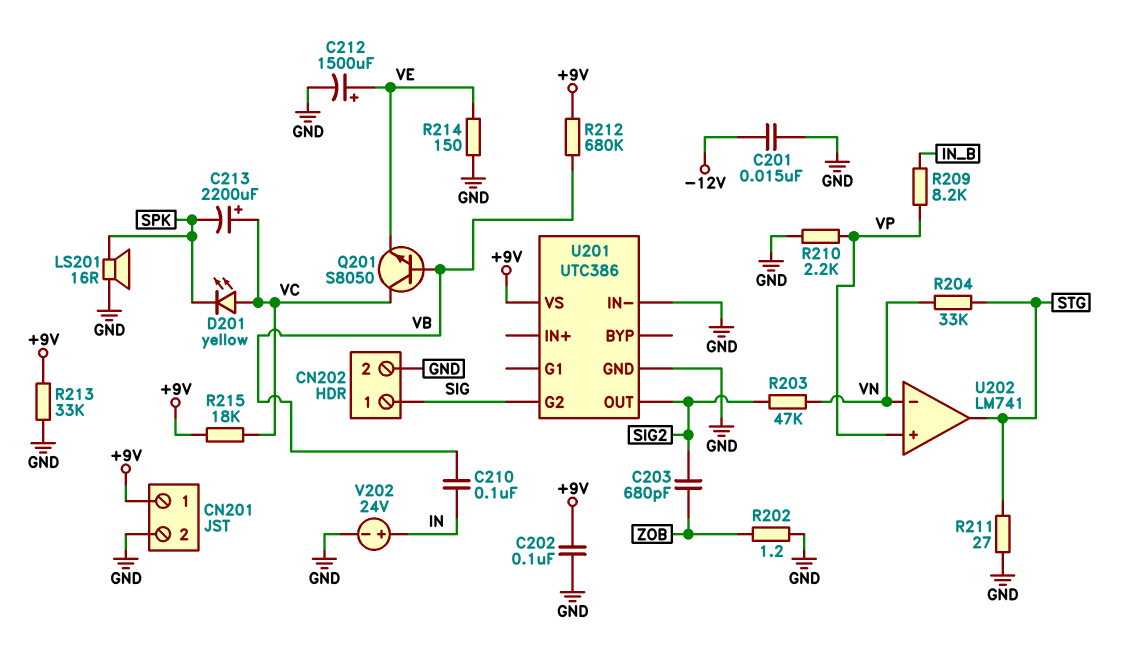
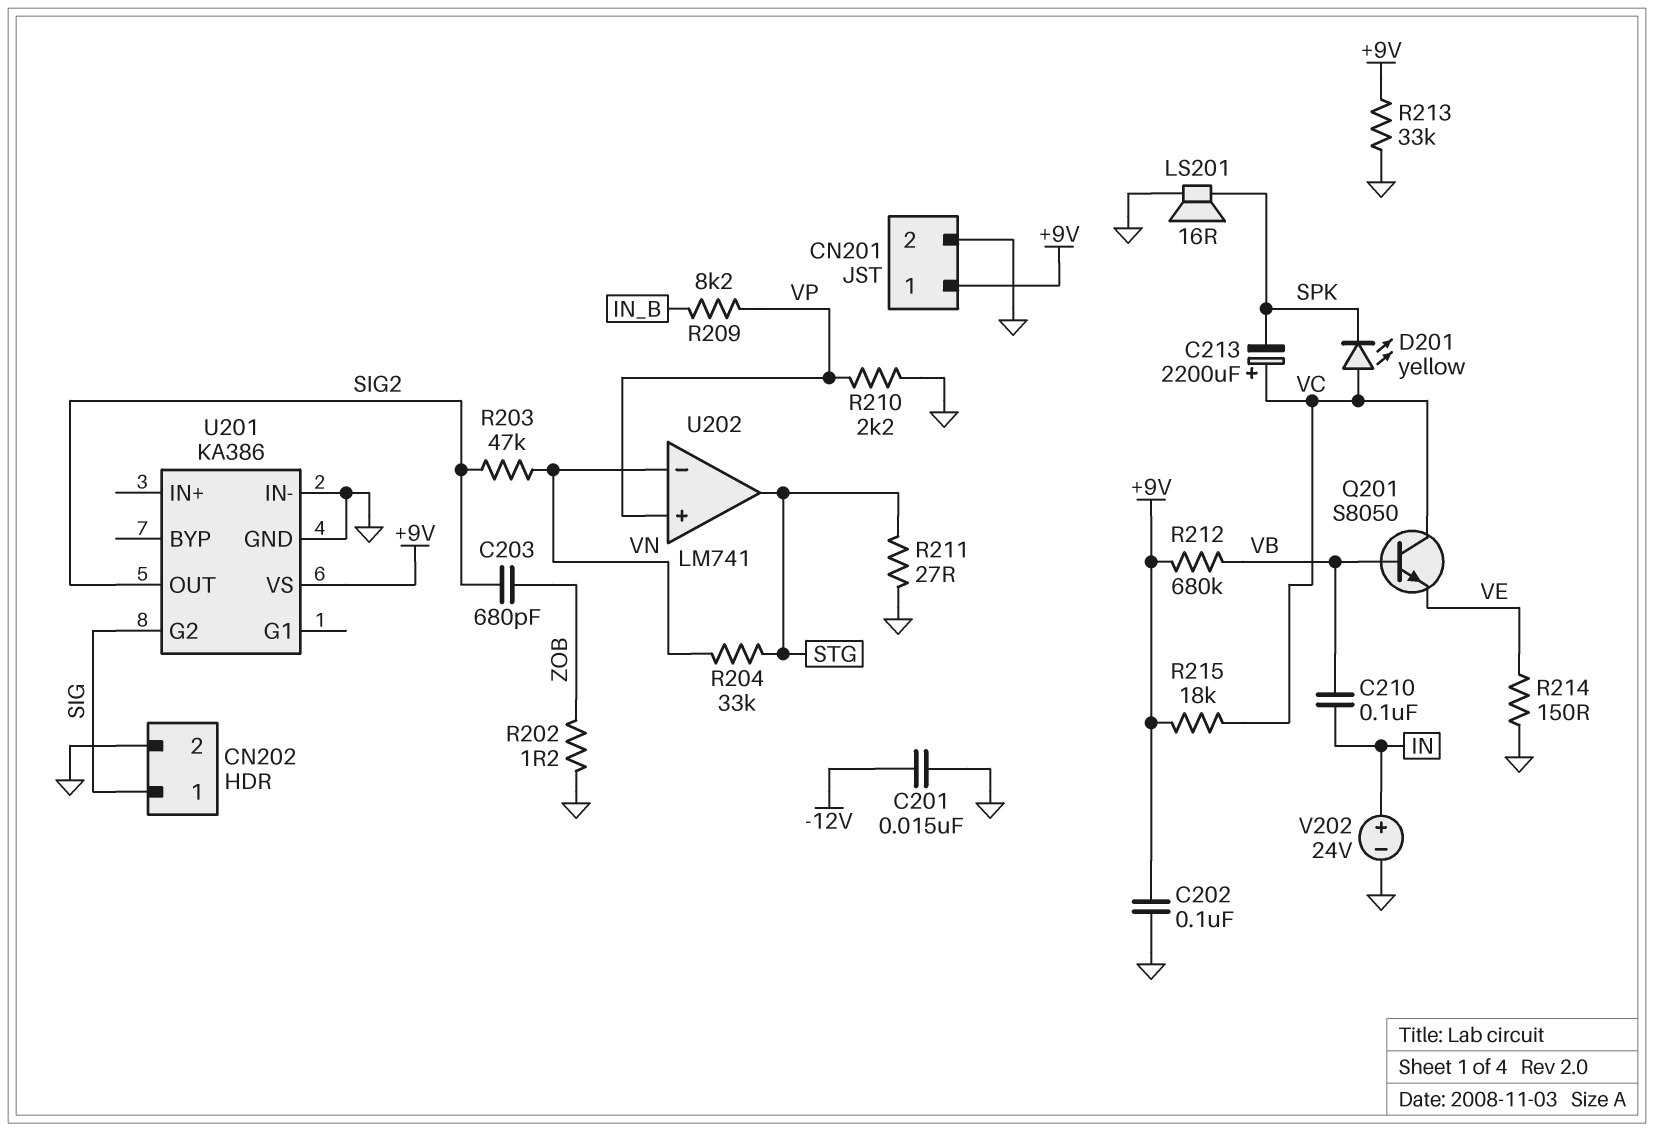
C212: 1500uF (plus VE, minus GND) -> none
U201: UTC386 -> KA386

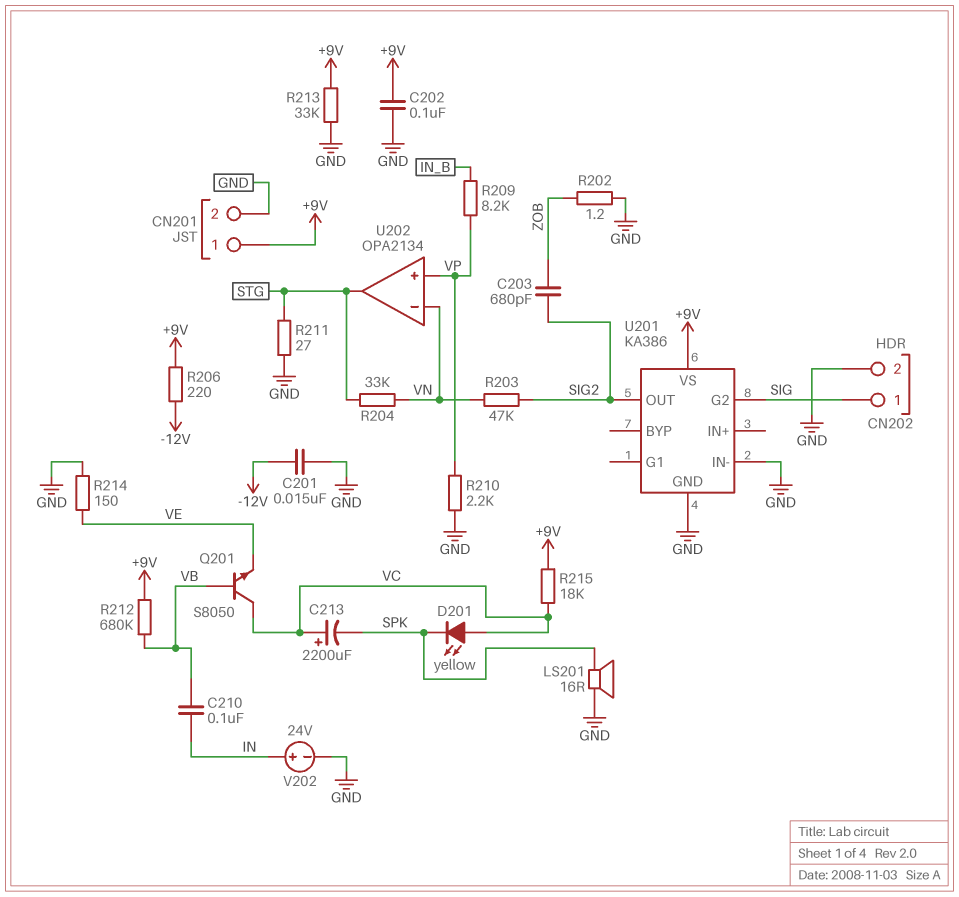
R206: none -> 220 (+9V, -12V)
U202: LM741 -> OPA2134

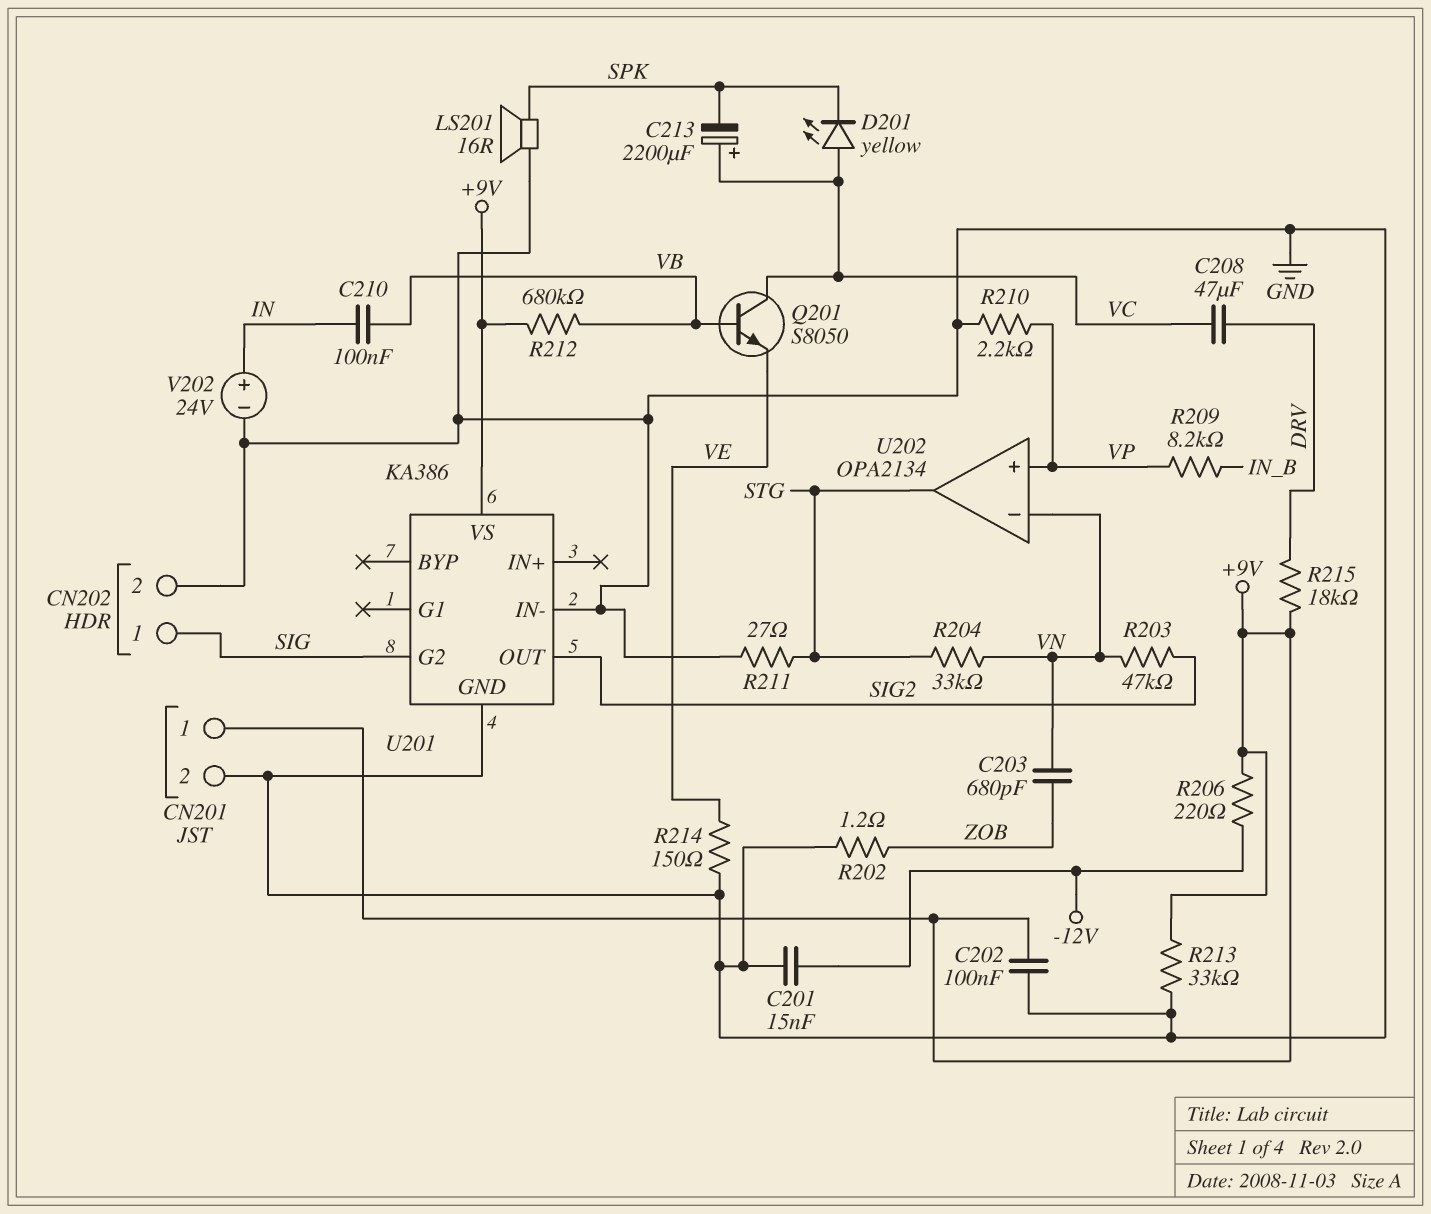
C203: 680pF (SIG2, ZOB) -> 680pF (VN, ZOB)
C208: none -> 47uF (DRV, VC)
R215: 18k (+9V, VC) -> 18k (+9V, DRV)

